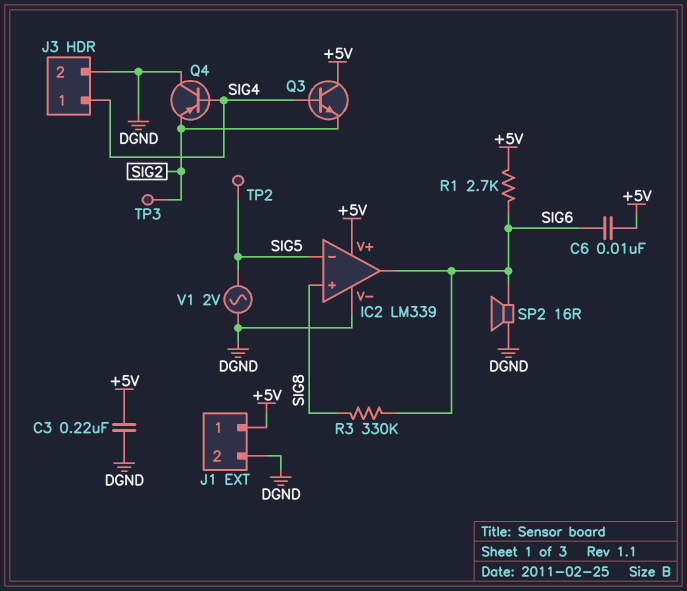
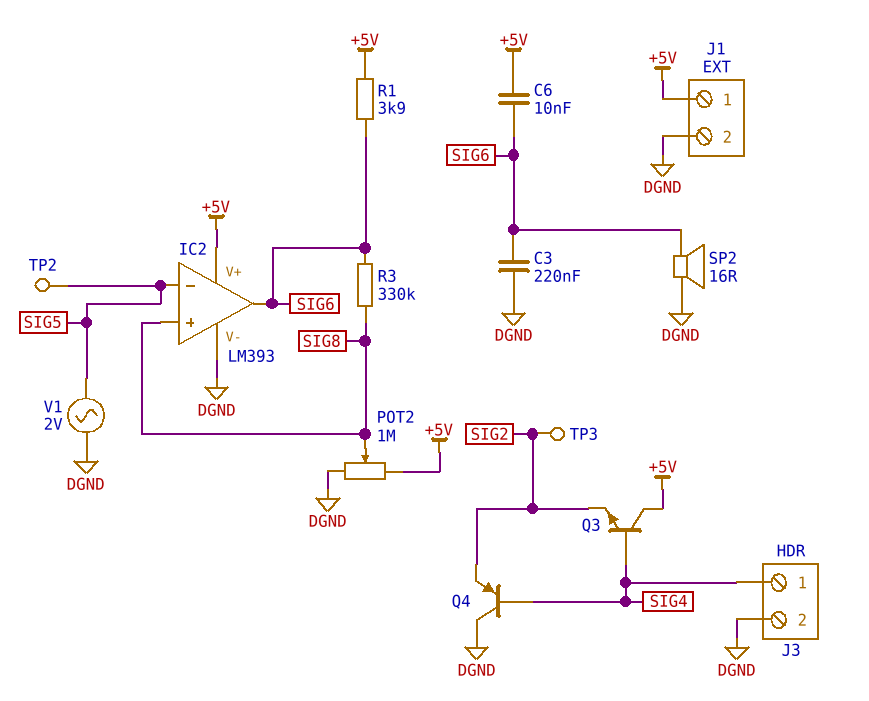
C3: 220nF (+5V, DGND) -> 220nF (DGND, SIG6)
IC2: LM339 -> LM393
POT2: none -> 1M (+5V, DGND, wiper SIG8)
R1: 2.7k (+5V, SIG6) -> 3.9k (+5V, SIG6)

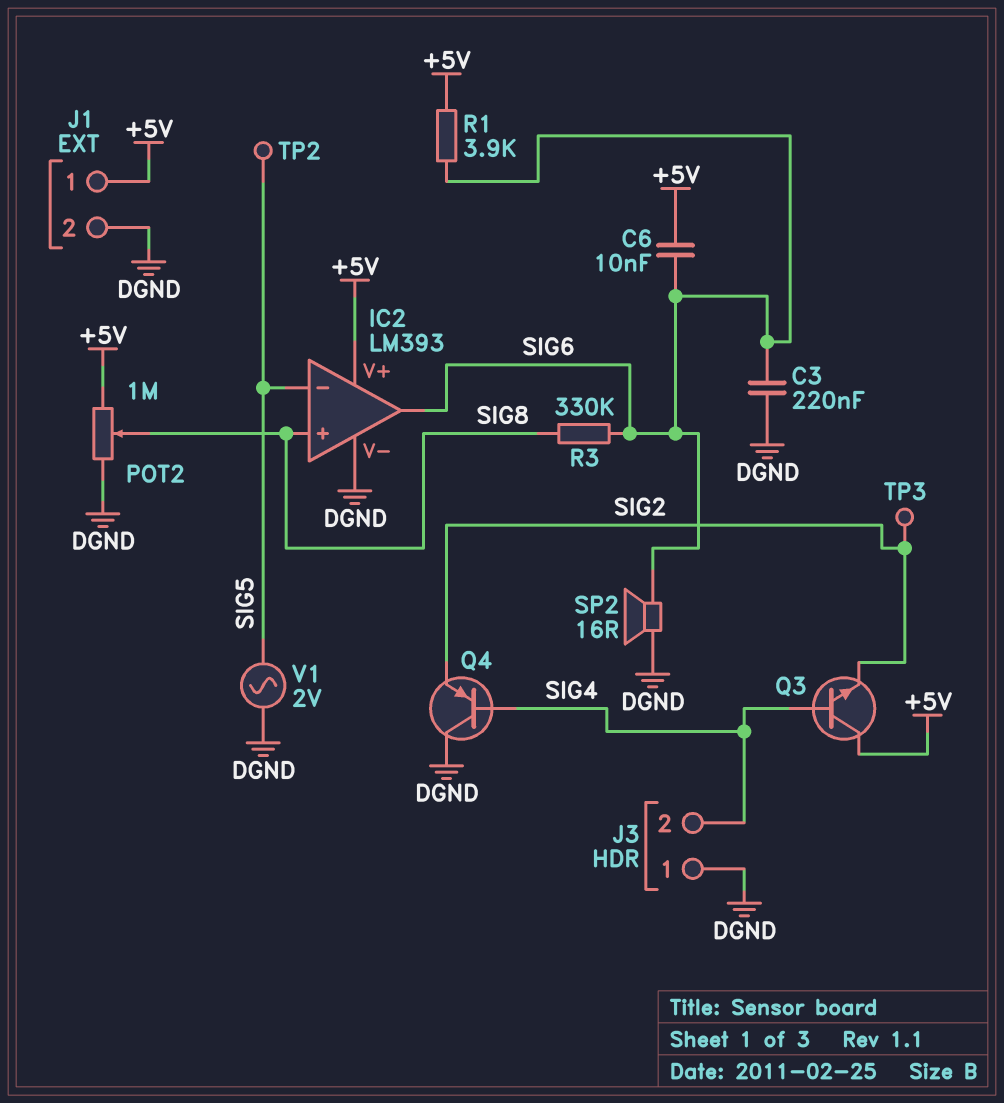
J3 pin 1: SIG4 -> DGND
J3 pin 2: DGND -> SIG4

